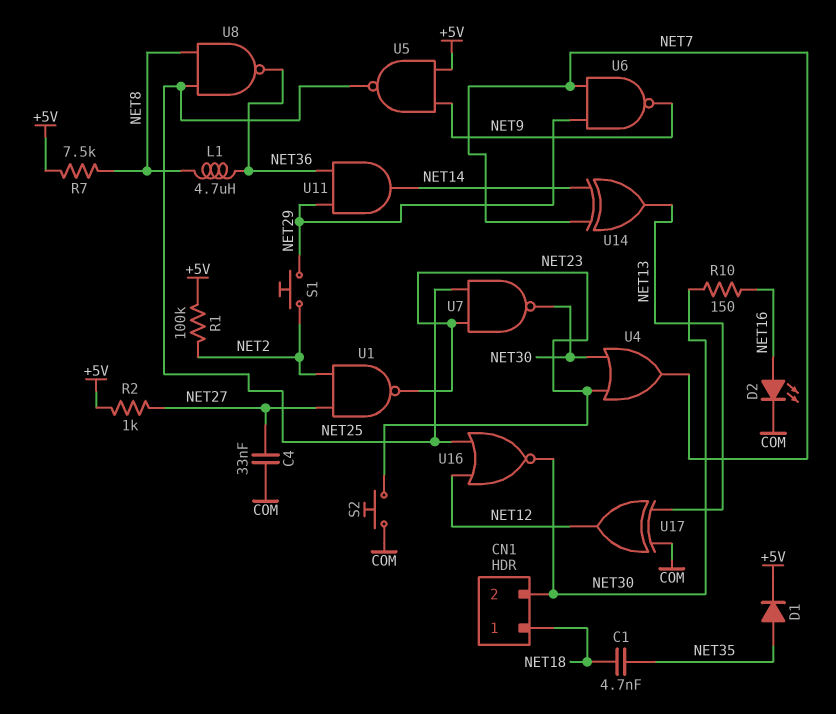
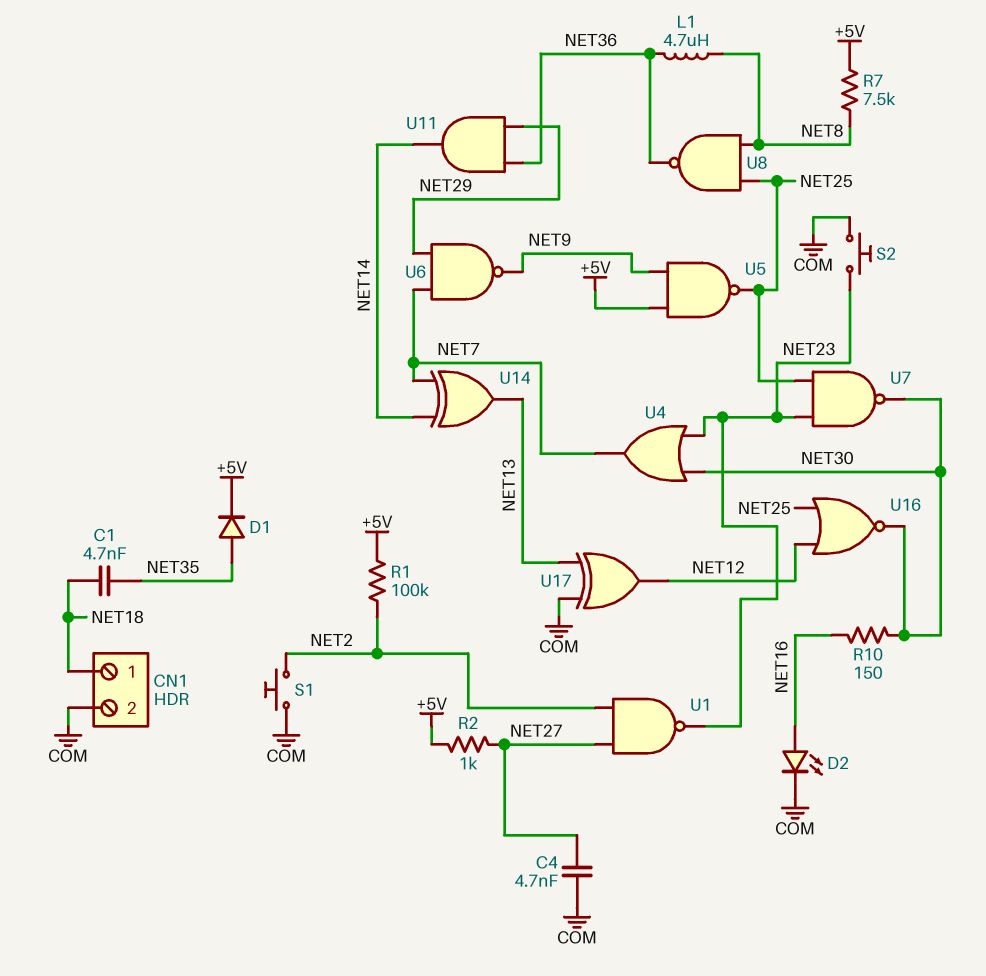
C4: 33nF (COM, NET27) -> 4.7nF (COM, NET27)
CN1 pin 2: NET30 -> COM
S1: button (NET2, NET29) -> button (COM, NET2)

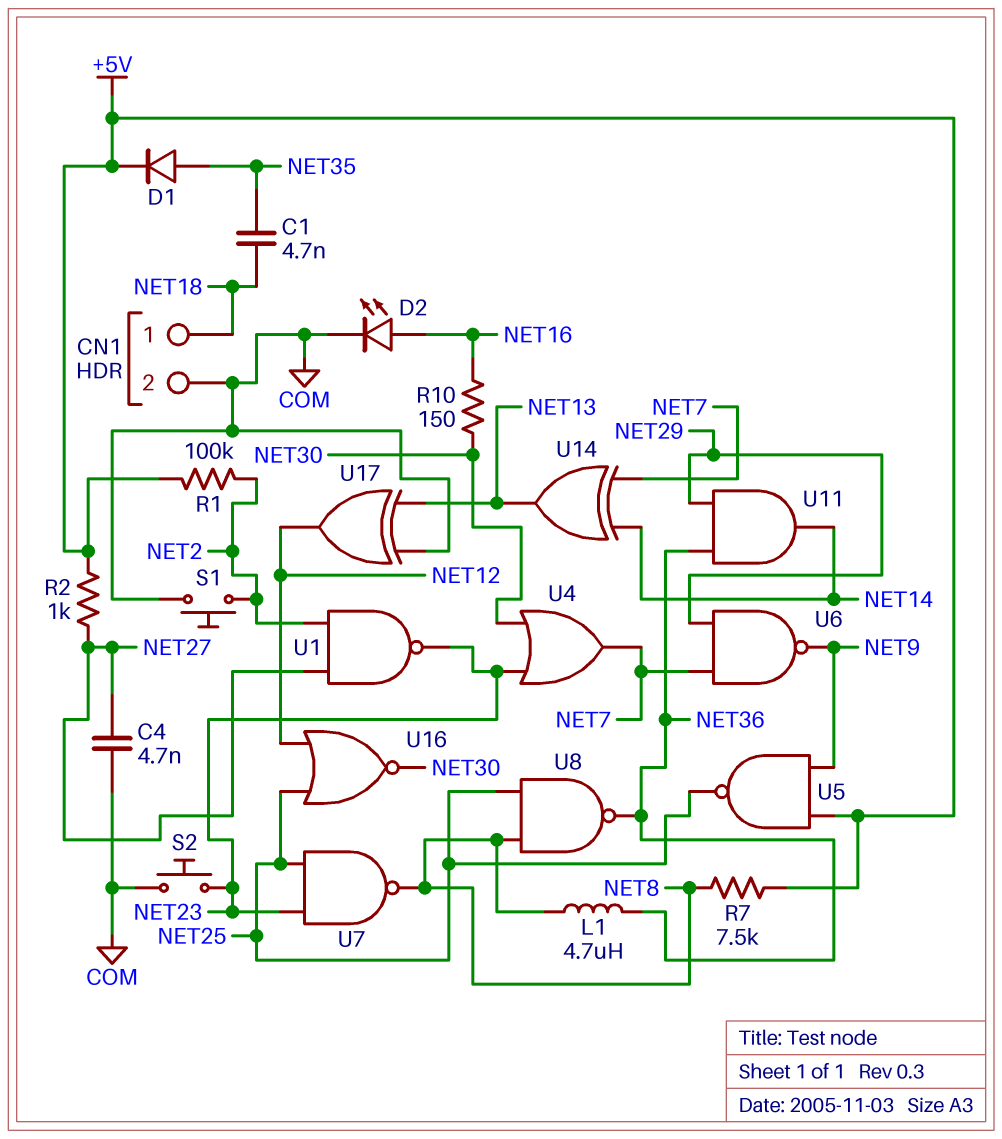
U7: NAND (in NET23, in NET25, out NET30) -> NAND (in NET23, in NET25, out NET8)

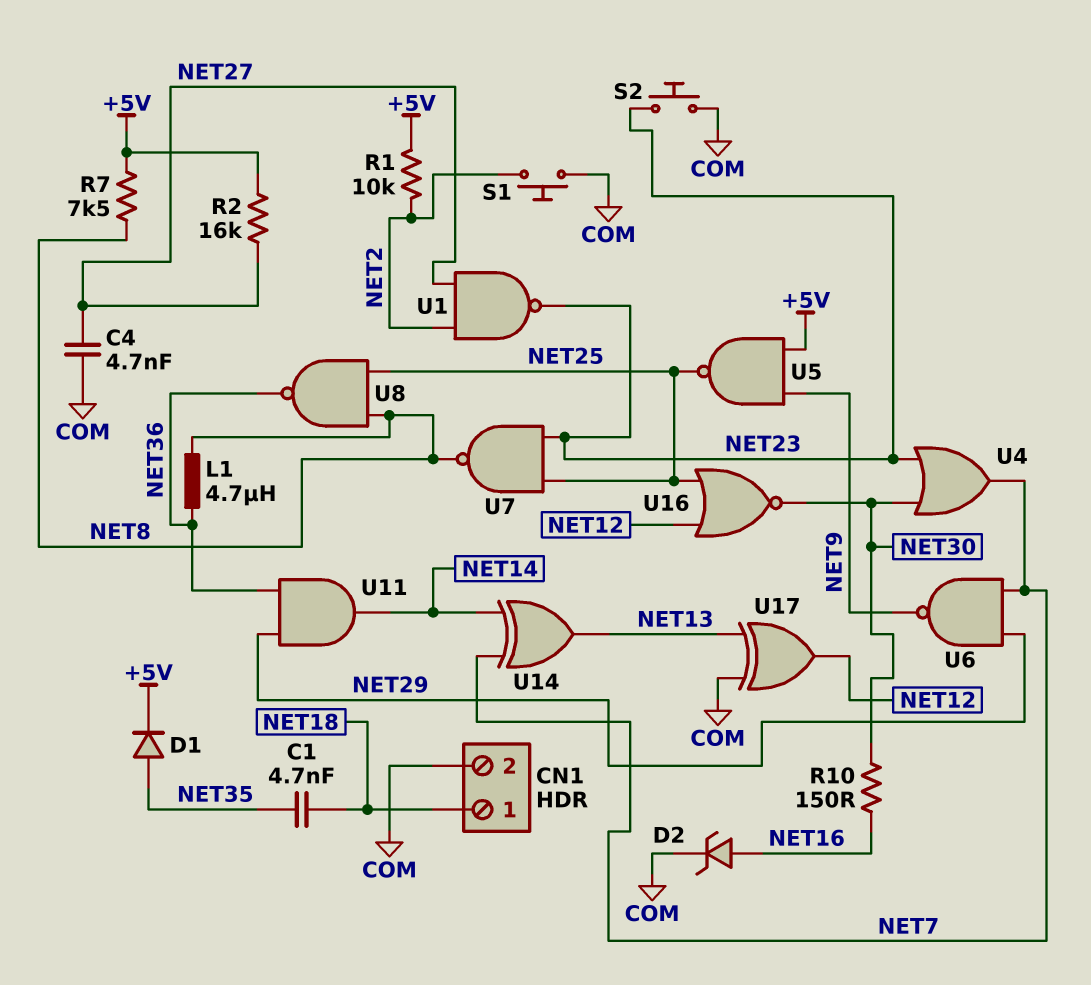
D2: LED (A NET16, K COM) -> zener (A NET16, K COM)
R1: 100k (+5V, NET2) -> 10k (+5V, NET2)
R2: 1k (+5V, NET27) -> 16k (+5V, NET27)

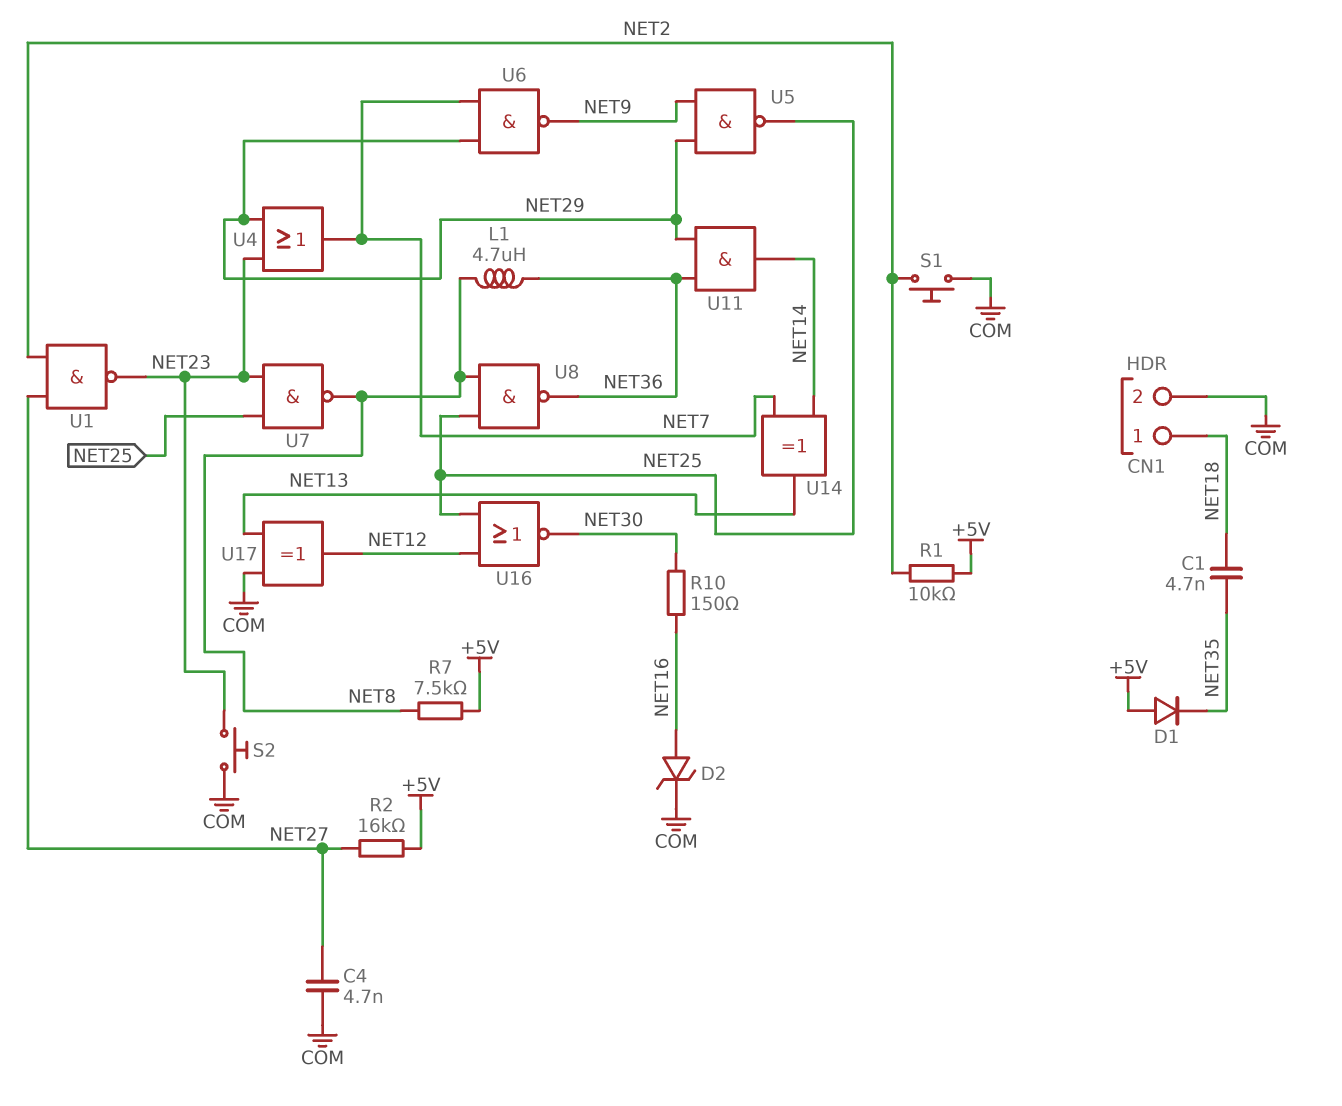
D1: diode (A NET35, K +5V) -> diode (A +5V, K NET35)
U4: OR (in NET23, in NET30, out NET7) -> OR (in NET23, in NET29, out NET7)
U5: NAND (in +5V, in NET9, out NET25) -> NAND (in NET9, in NET29, out NET25)

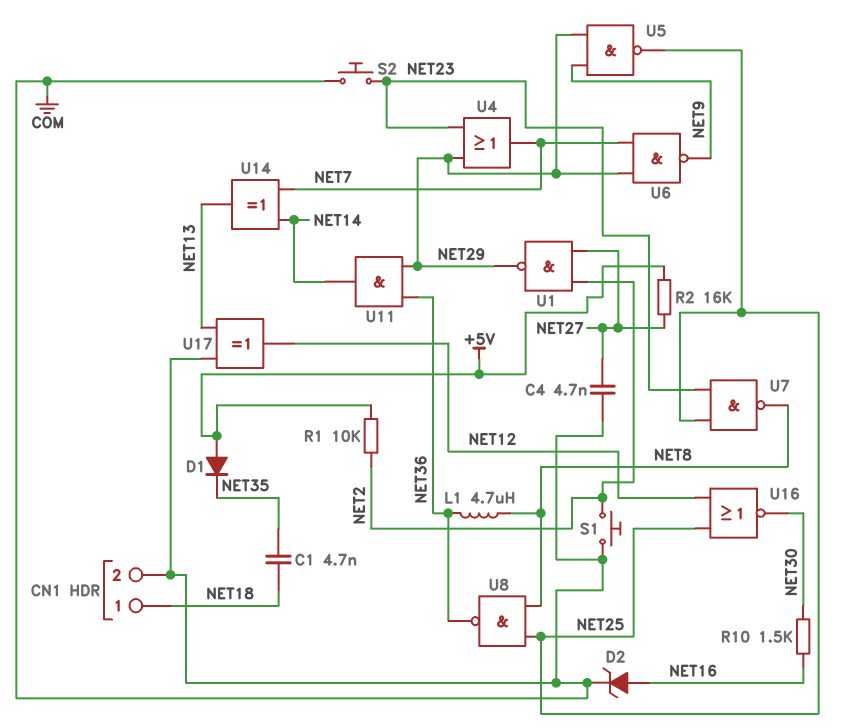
R7: 7.5k (+5V, NET8) -> none
R10: 150 (NET16, NET30) -> 1.5k (NET16, NET30)
U1: NAND (in NET2, in NET27, out NET23) -> NAND (in NET2, in NET27, out NET29)

